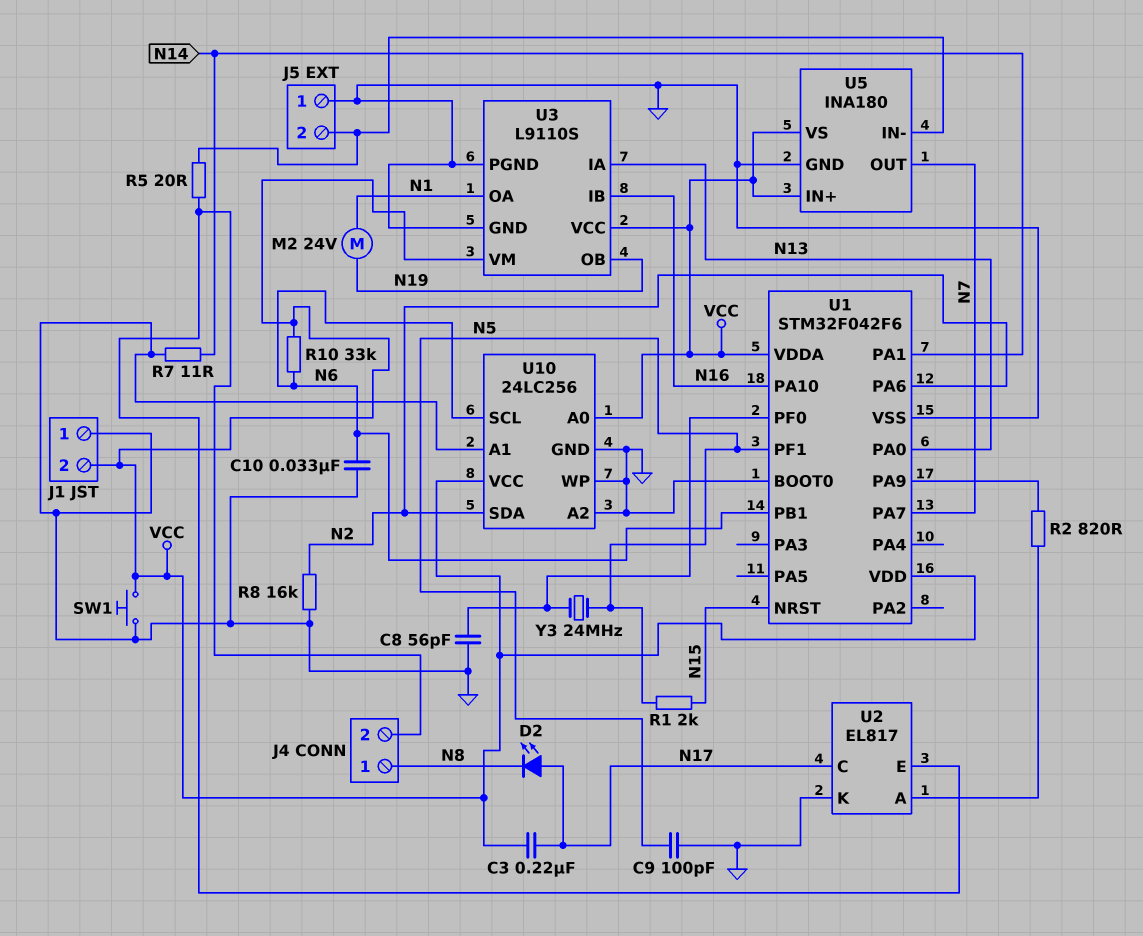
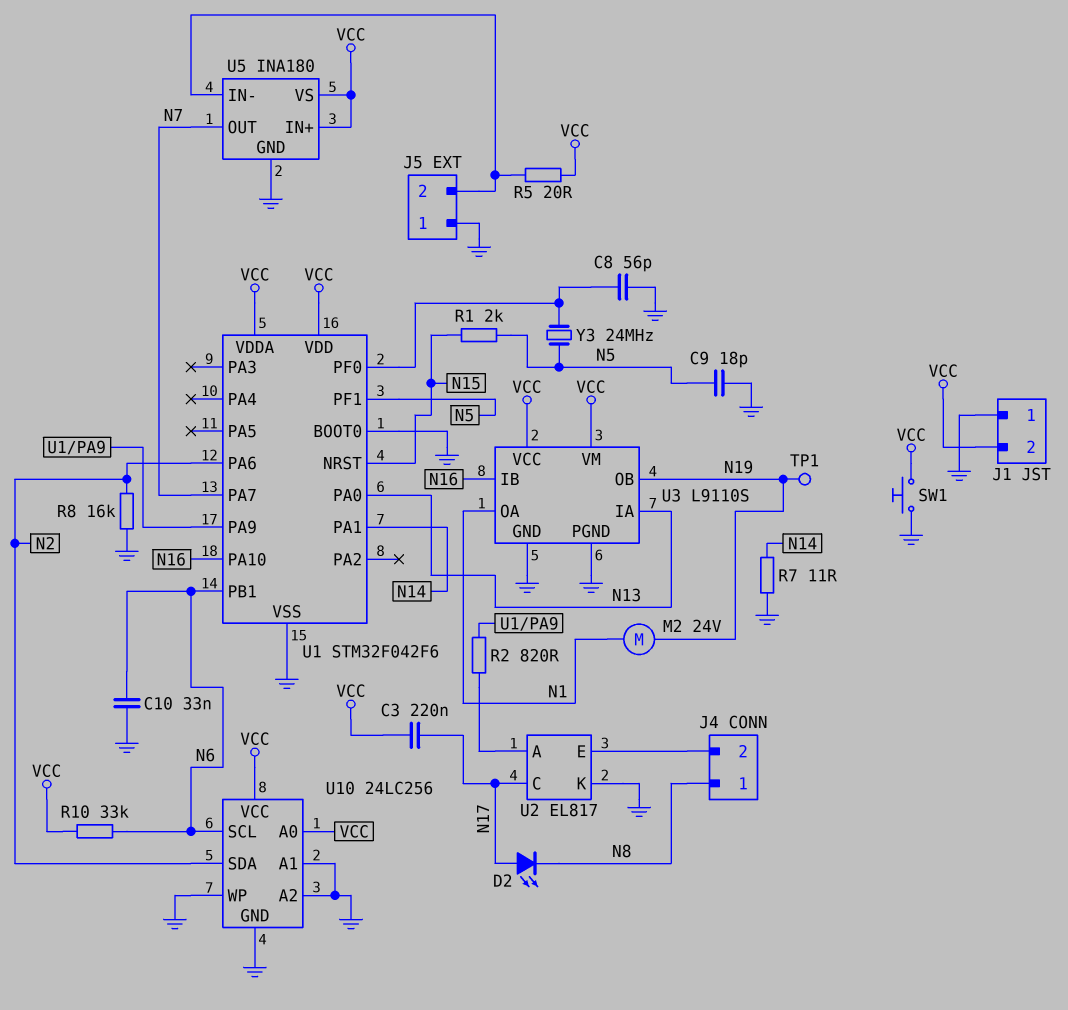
C9: 100pF (GND, N5) -> 18pF (GND, N5)
R5: 20 (J4/2, J5/2) -> 20 (J5/2, VCC)
TP1: none -> test point (N19)

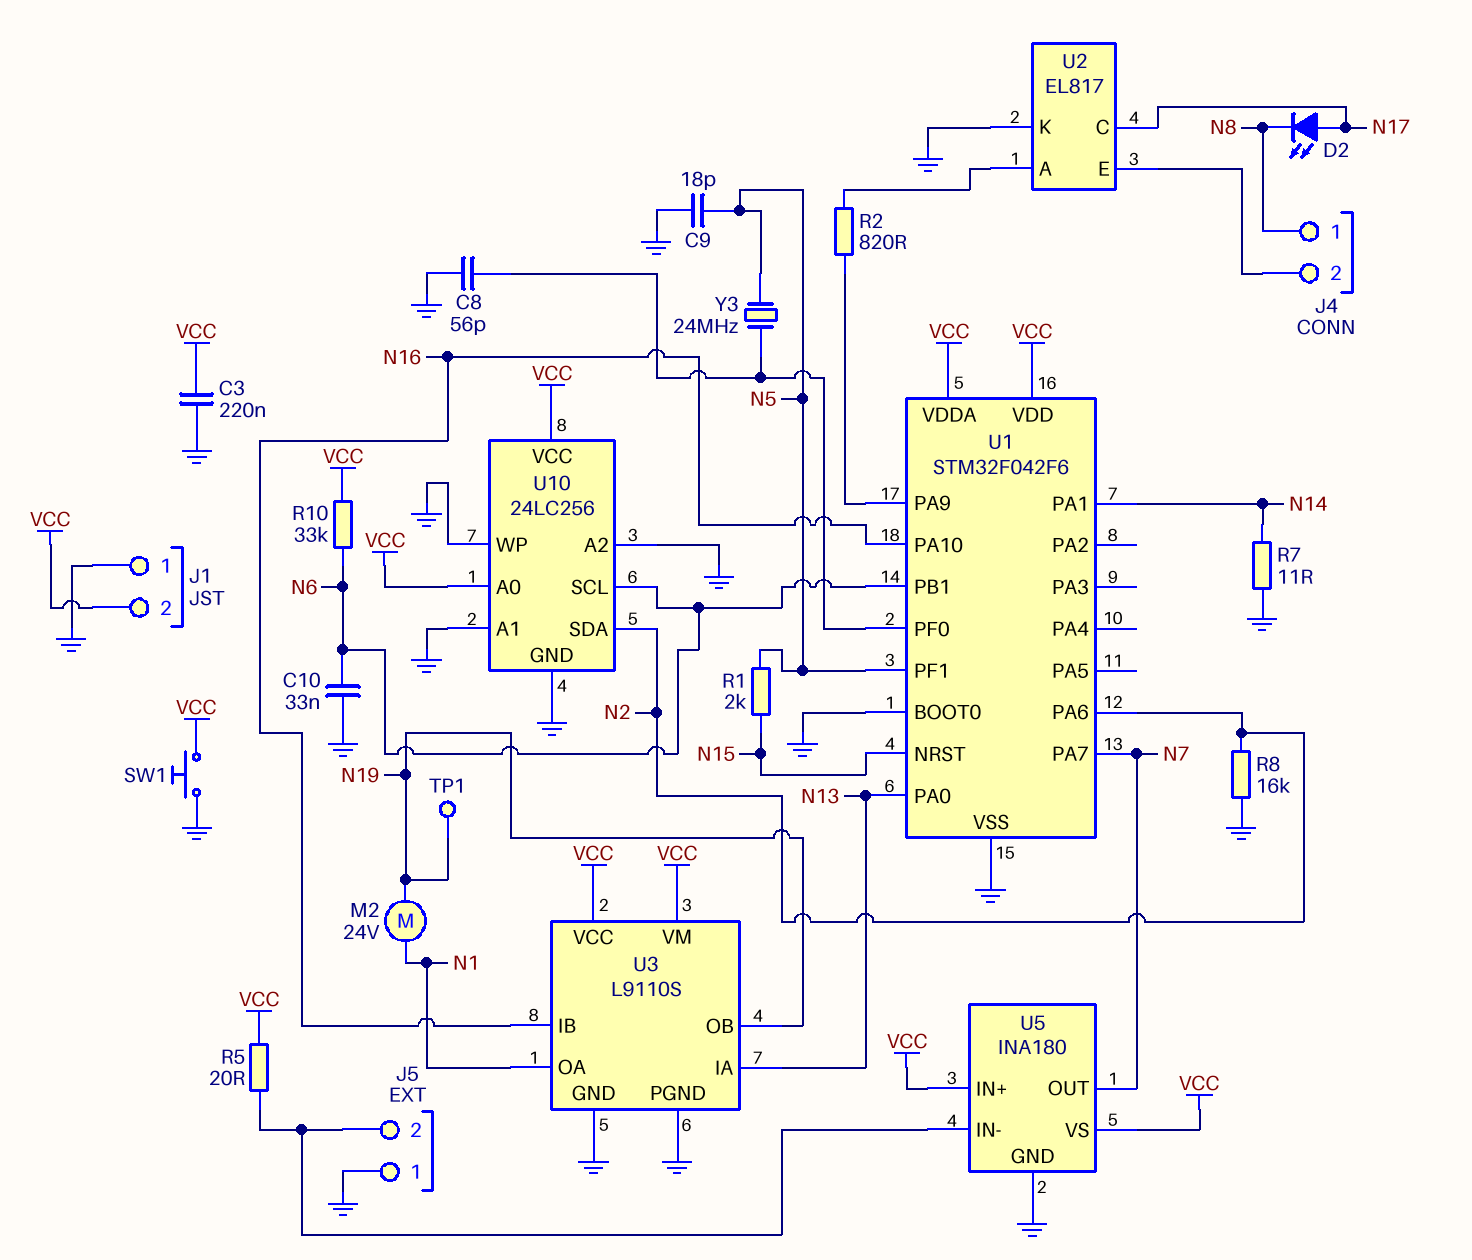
C3: 220nF (N17, VCC) -> 220nF (GND, VCC)

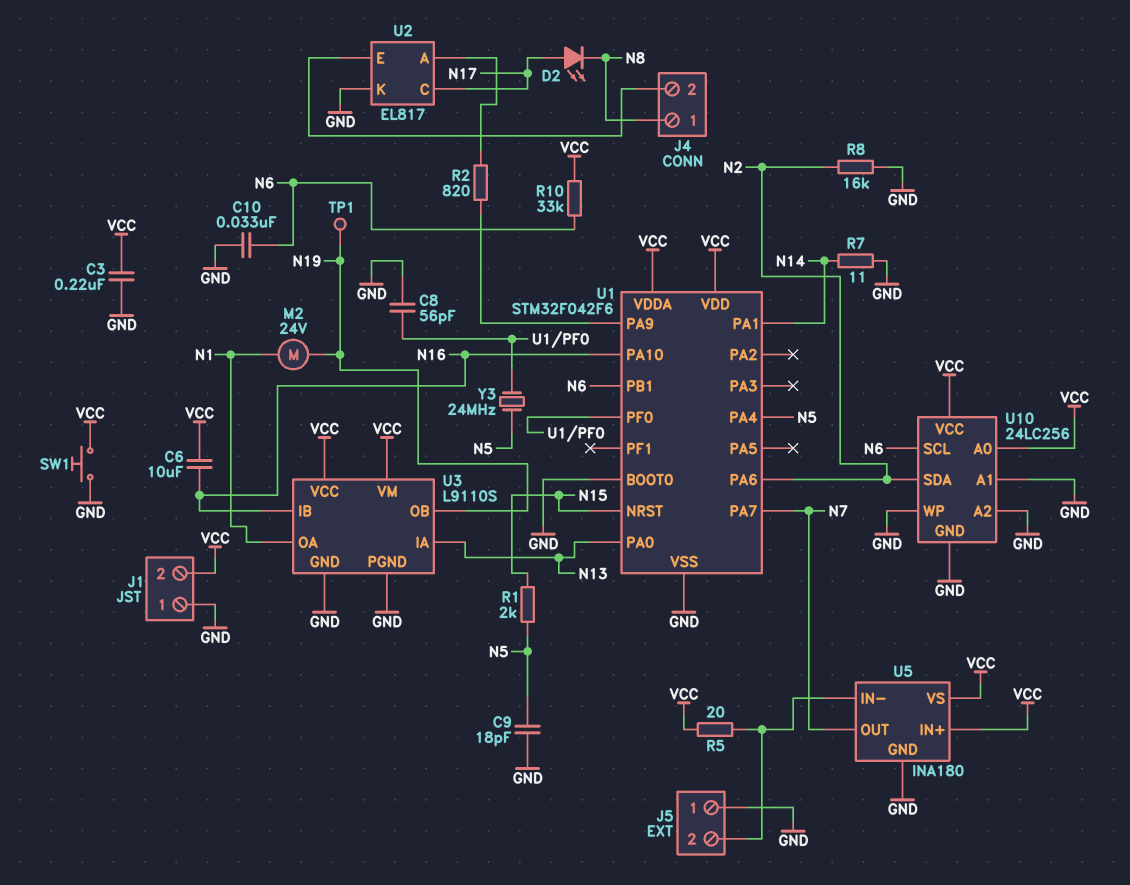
C6: none -> 10uF (N16, VCC)
U1 pin PA4: none -> N5
U1 pin PF1: N5 -> none

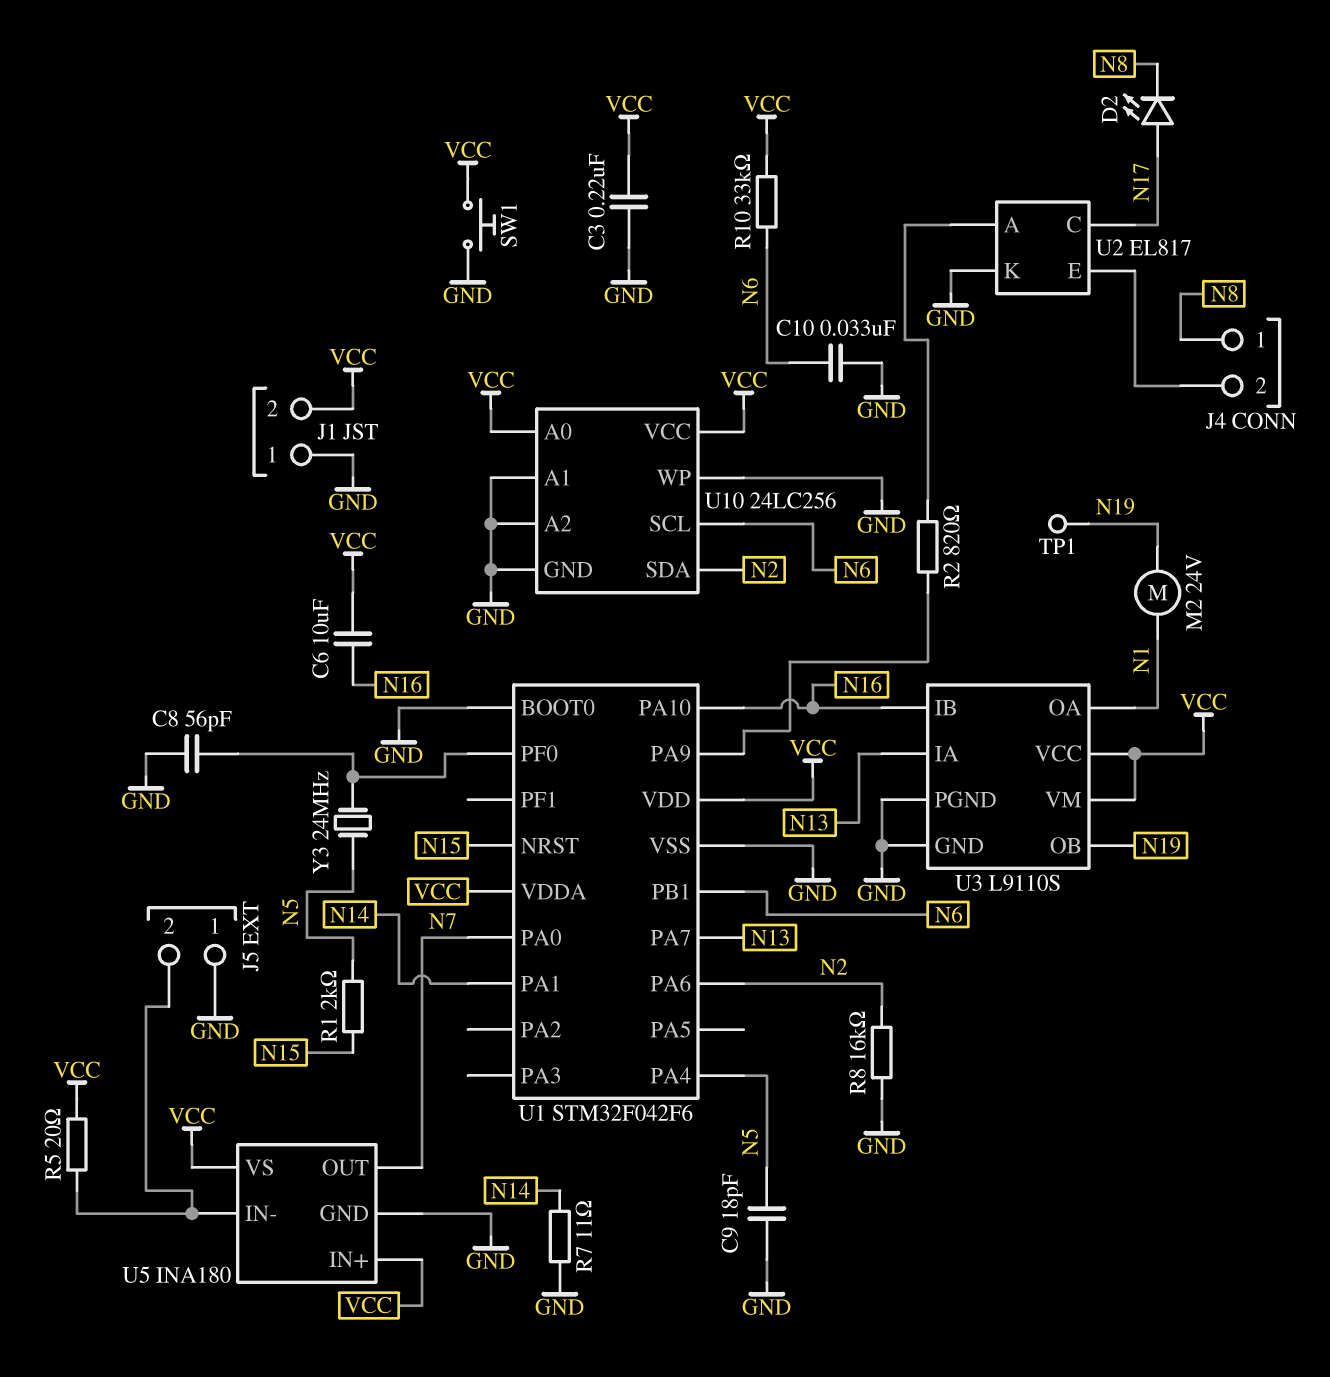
U1 pin PA0: N13 -> N7
U1 pin PA7: N7 -> N13

